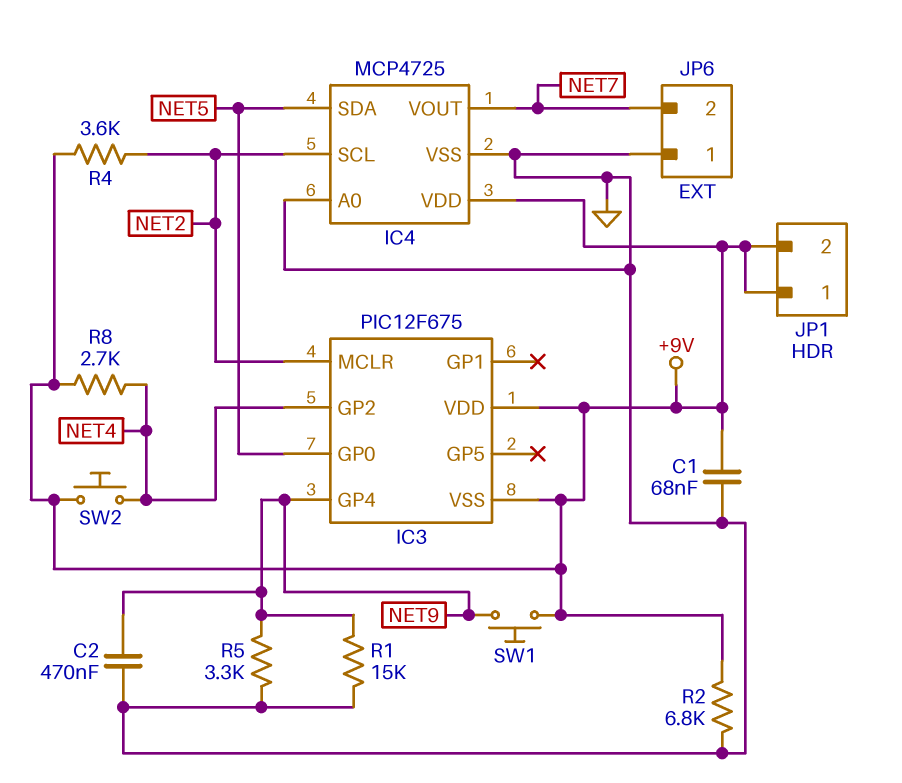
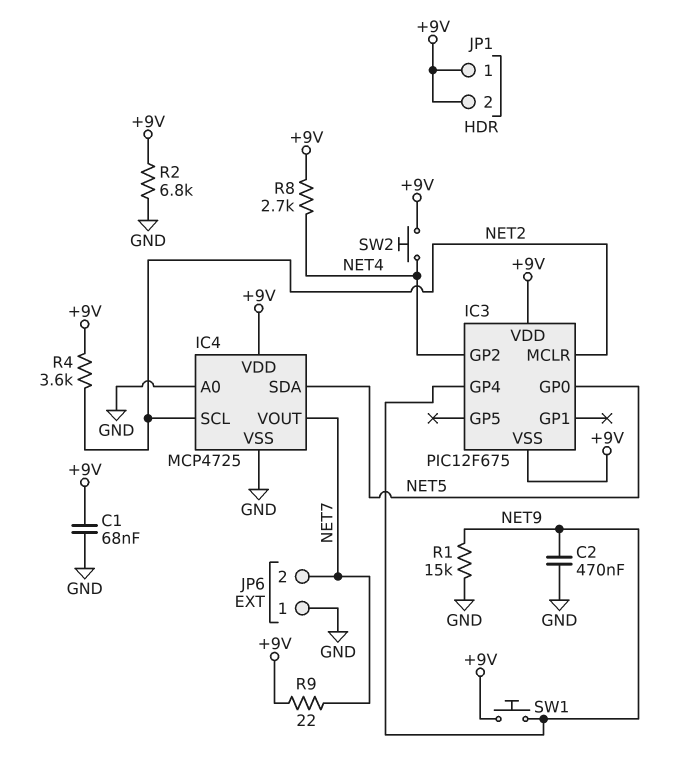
R5: 3.3k (GND, NET9) -> none
R9: none -> 22 (+9V, NET7)

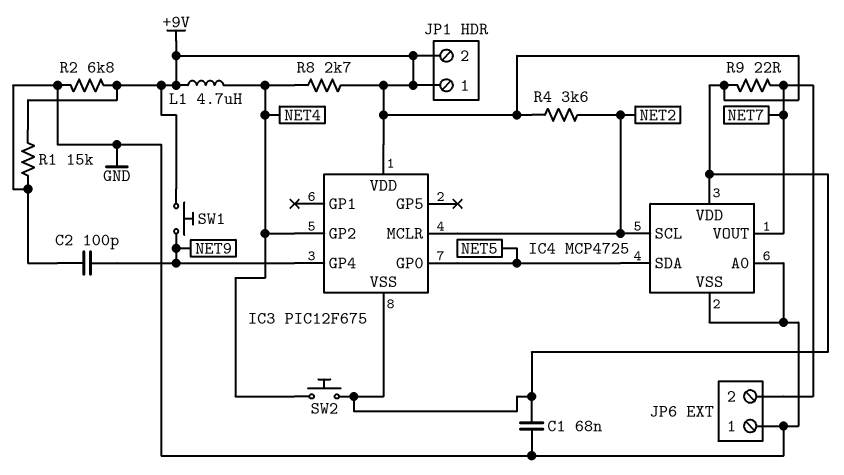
C2: 470nF (GND, NET9) -> 100pF (GND, NET9)
L1: none -> 4.7uH (+9V, NET4)
R1: 15k (GND, NET9) -> 15k (+9V, GND)

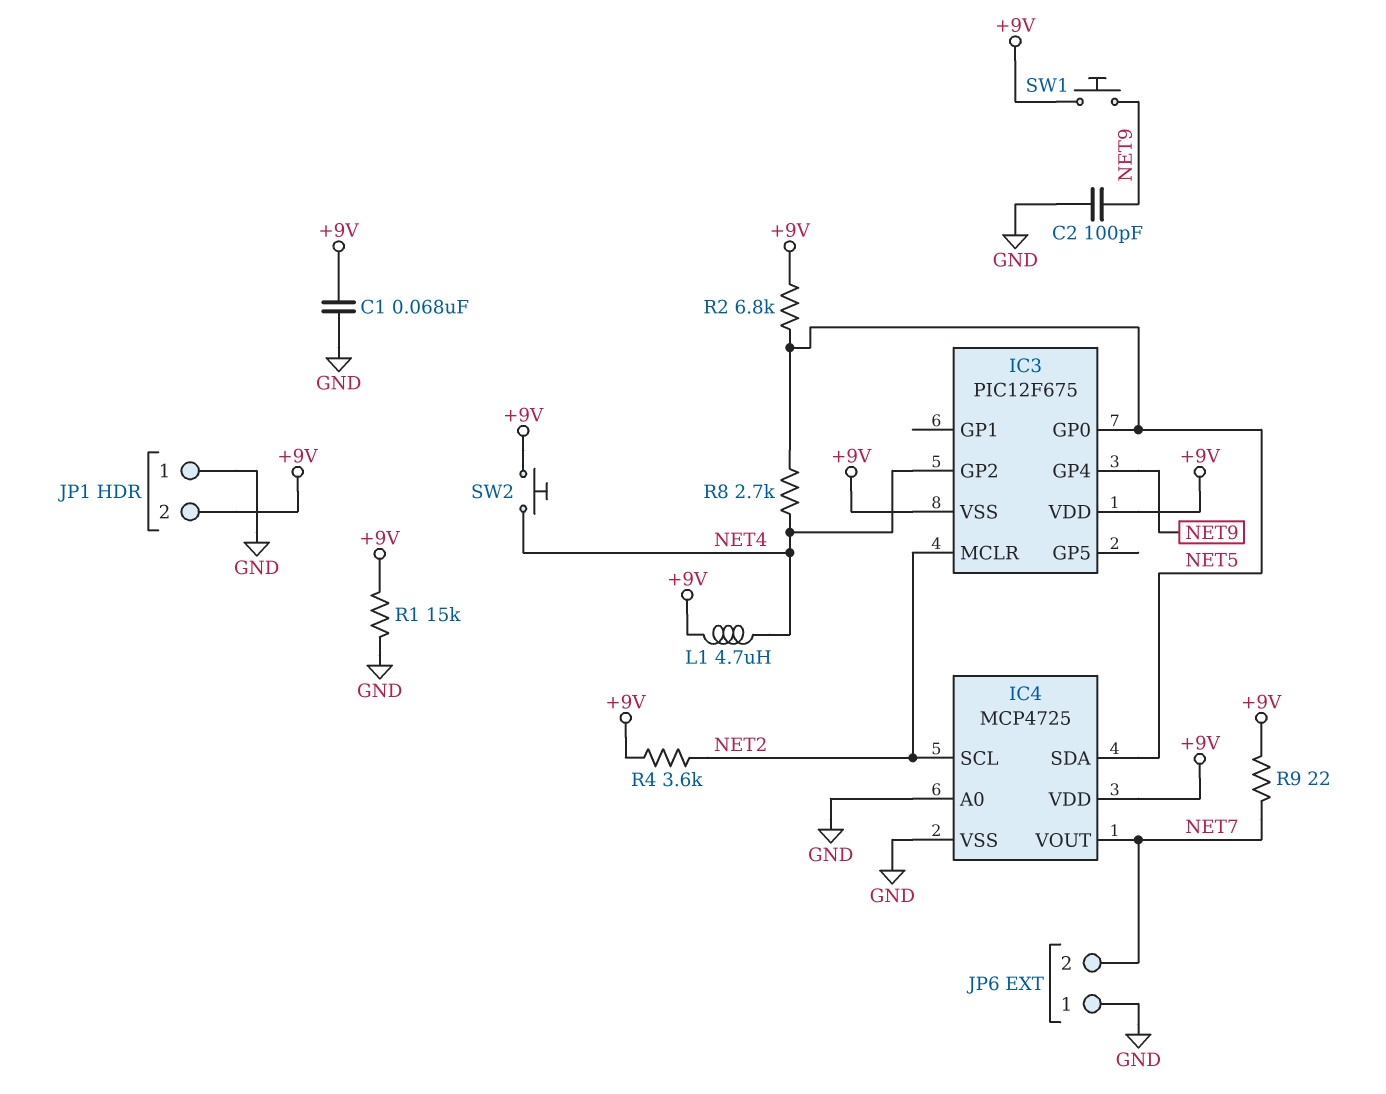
JP1 pin 1: +9V -> GND
R2: 6.8k (+9V, GND) -> 6.8k (+9V, NET5)
R8: 2.7k (+9V, NET4) -> 2.7k (NET4, NET5)

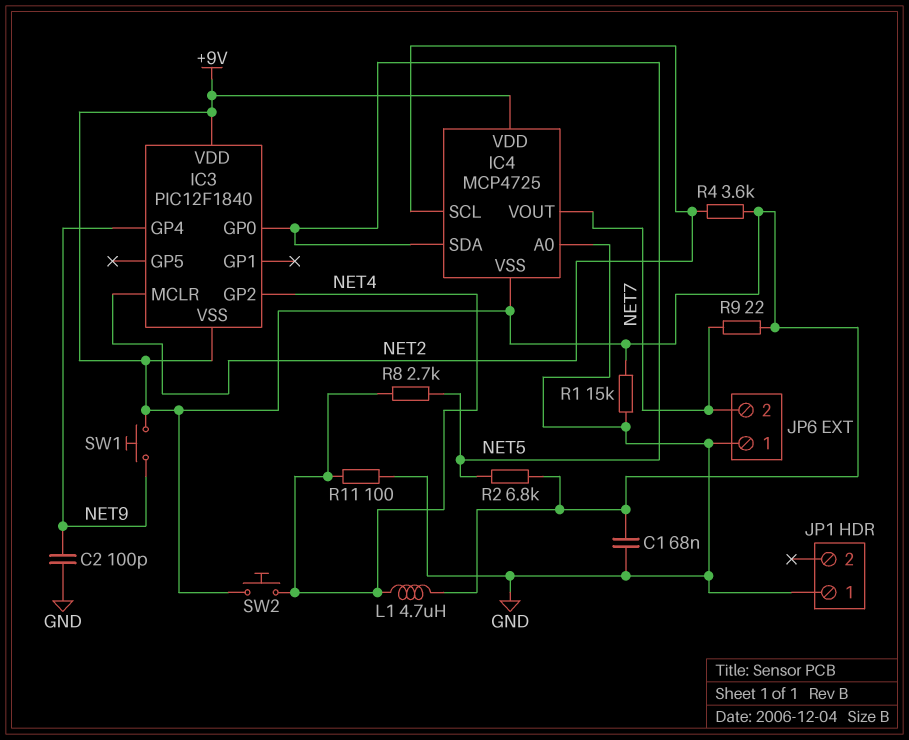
IC3: PIC12F675 -> PIC12F1840
IC4 pin VSS: GND -> +9V
JP1 pin 2: +9V -> none
R11: none -> 100 (GND, NET4)

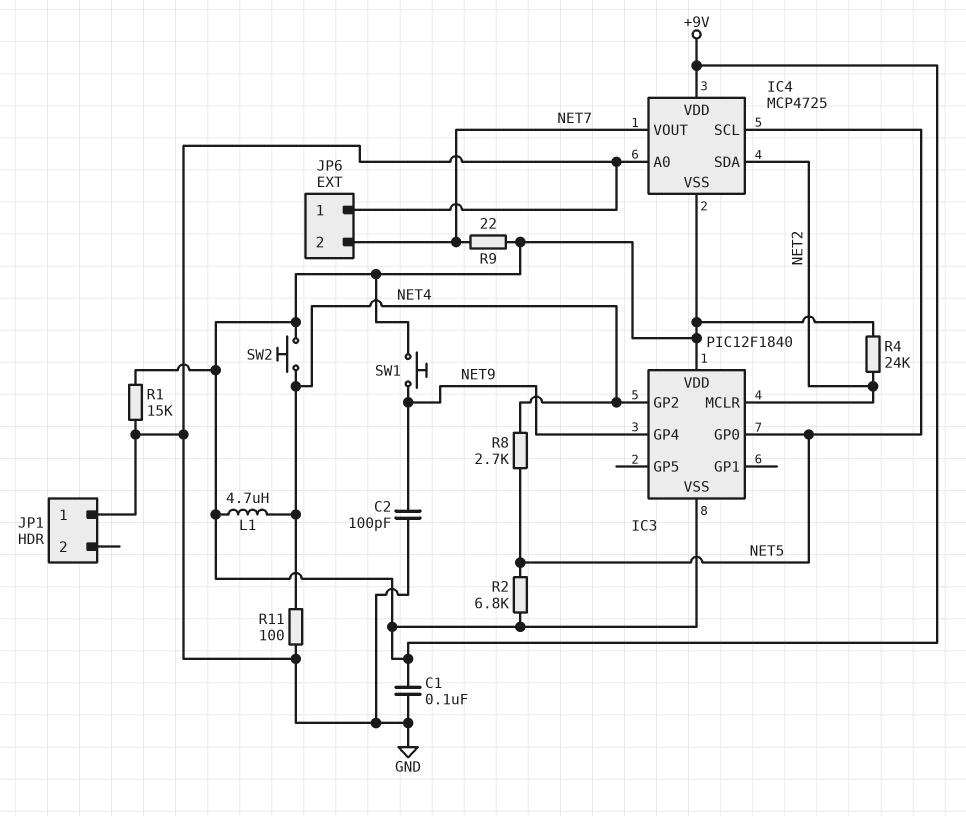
C1: 68nF (+9V, GND) -> 100nF (+9V, GND)
IC4 pin SCL: NET2 -> NET5
IC4 pin SDA: NET5 -> NET2
R4: 3.6k (+9V, NET2) -> 24k (+9V, NET2)

